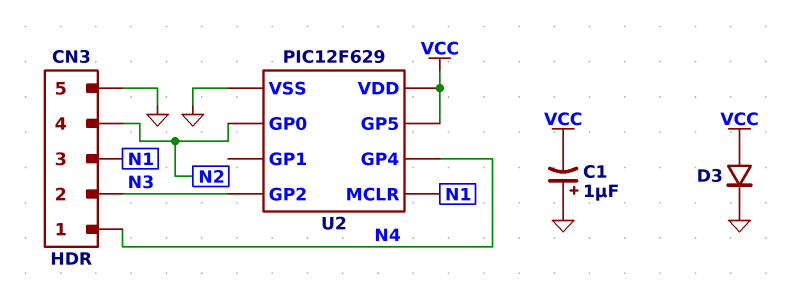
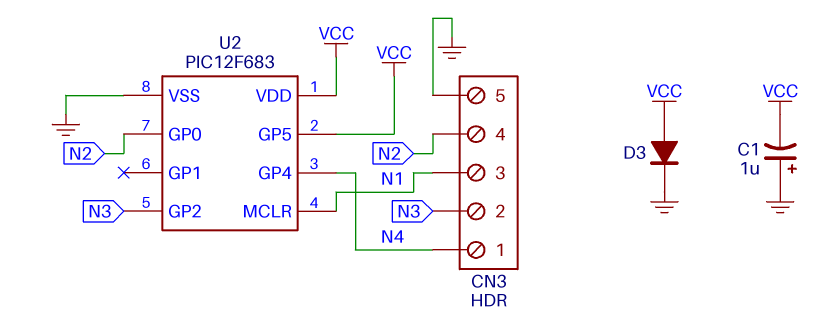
U2: PIC12F629 -> PIC12F683

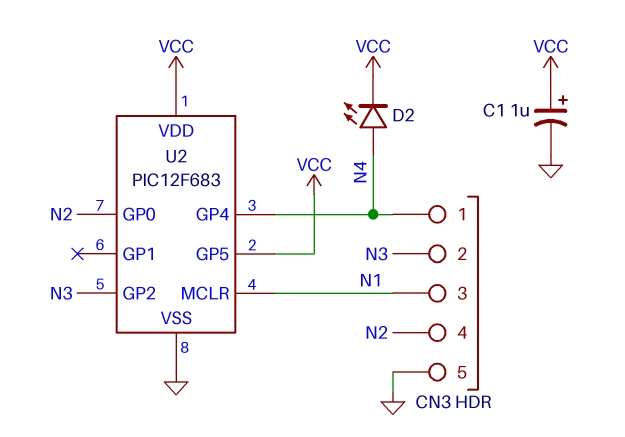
C1: 1uF (plus GND, minus VCC) -> 1uF (plus VCC, minus GND)
D2: none -> LED (A N4, K VCC)
D3: diode (A VCC, K GND) -> none

